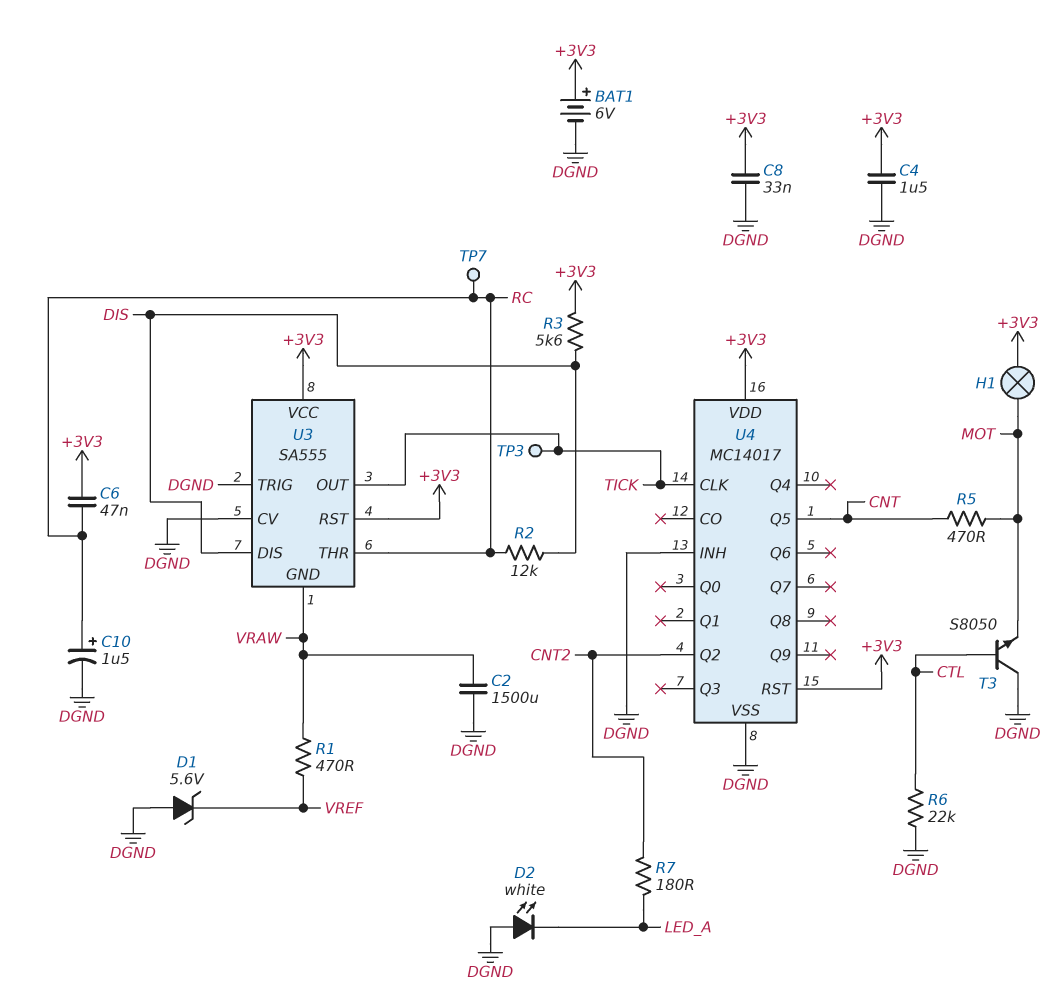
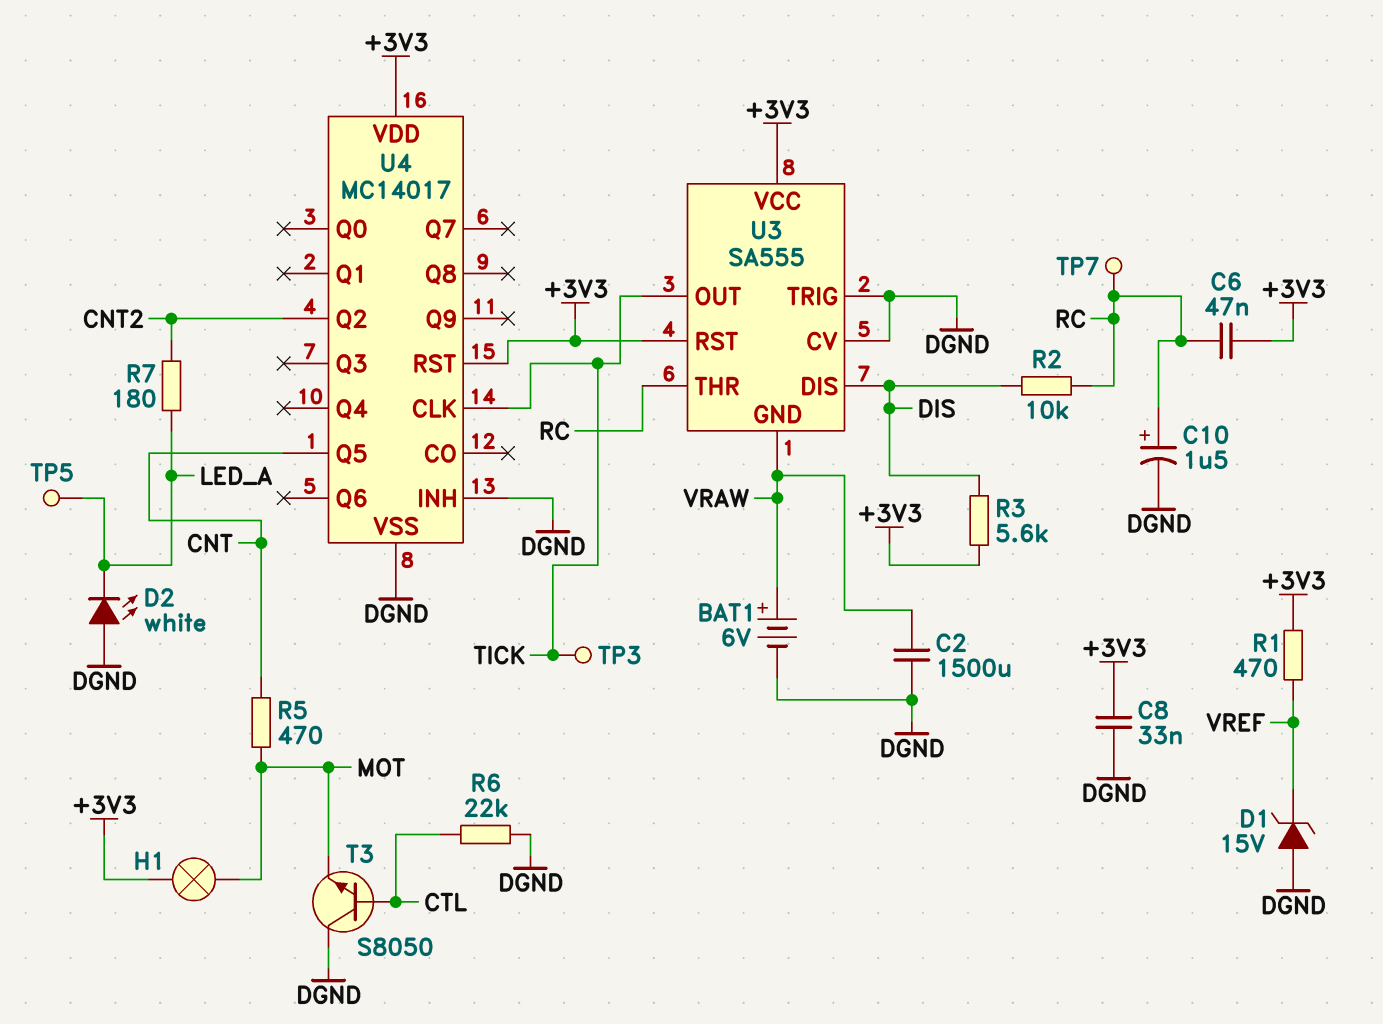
BAT1: 6V (plus +3V3, minus DGND) -> 6V (plus VRAW, minus DGND)
C4: 1.5uF (+3V3, DGND) -> none
D1: zener 5.6V (A DGND, K VREF) -> zener 15V (A DGND, K VREF)
R1: 470 (VRAW, VREF) -> 470 (+3V3, VREF)
R2: 12k (DIS, RC) -> 10k (DIS, RC)
TP5: none -> test point (LED_A)

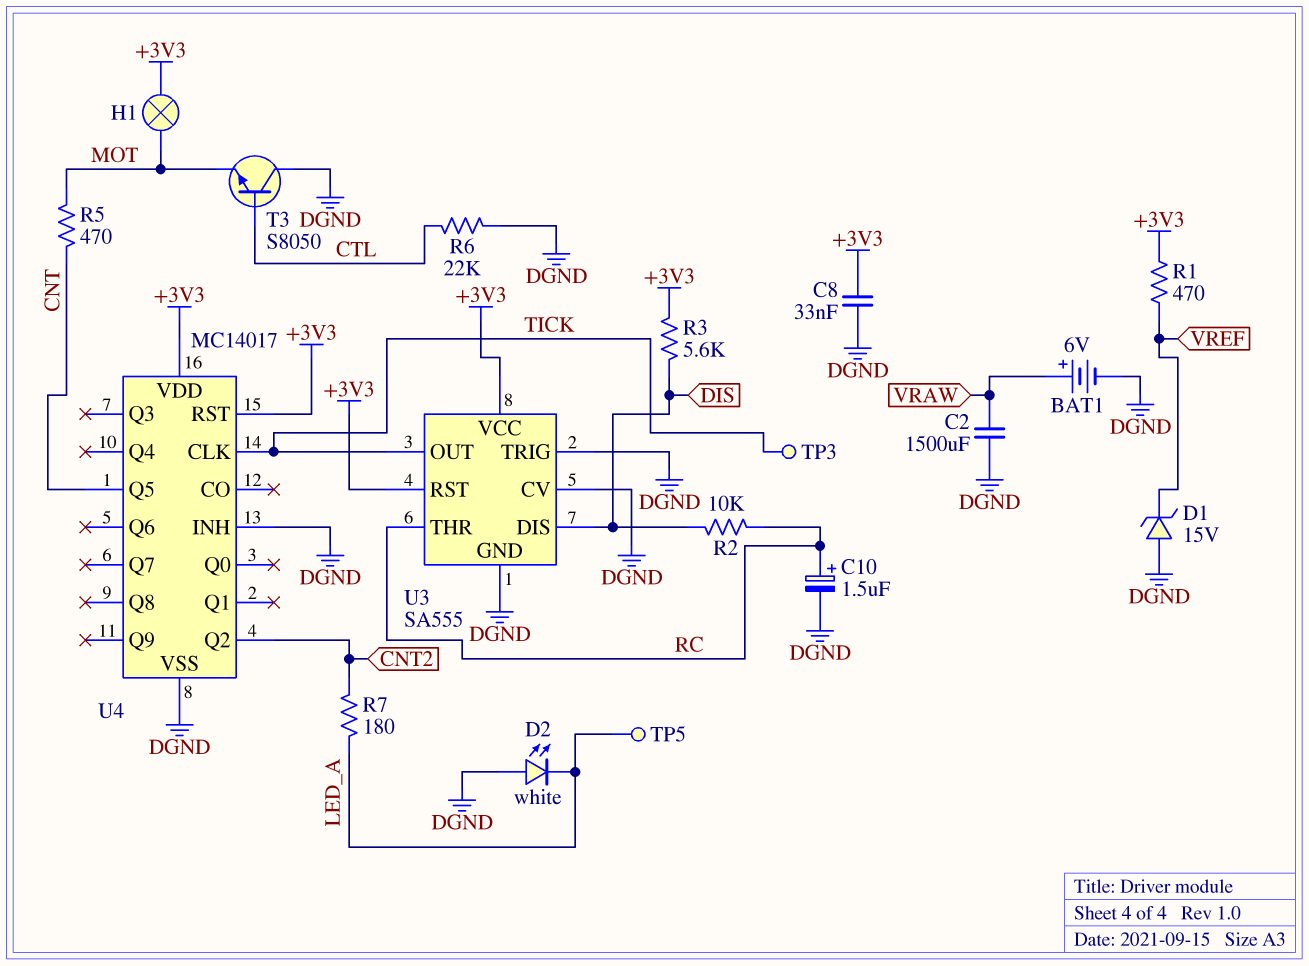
C6: 47nF (+3V3, RC) -> none
TP7: test point (RC) -> none
U3 pin GND: VRAW -> DGND

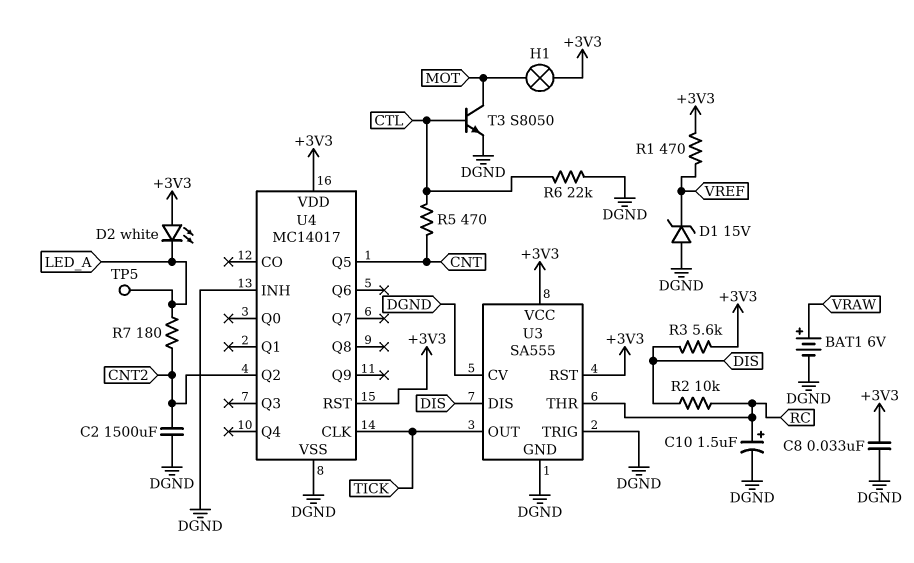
C2: 1500uF (DGND, VRAW) -> 1500uF (CNT2, DGND)
D2: LED white (A DGND, K LED_A) -> LED white (A +3V3, K LED_A)
R5: 470 (CNT, MOT) -> 470 (CNT, CTL)
T3: NPN S8050 (B CTL, C DGND, E MOT) -> NPN S8050 (B CTL, C MOT, E DGND)
TP3: test point (TICK) -> none

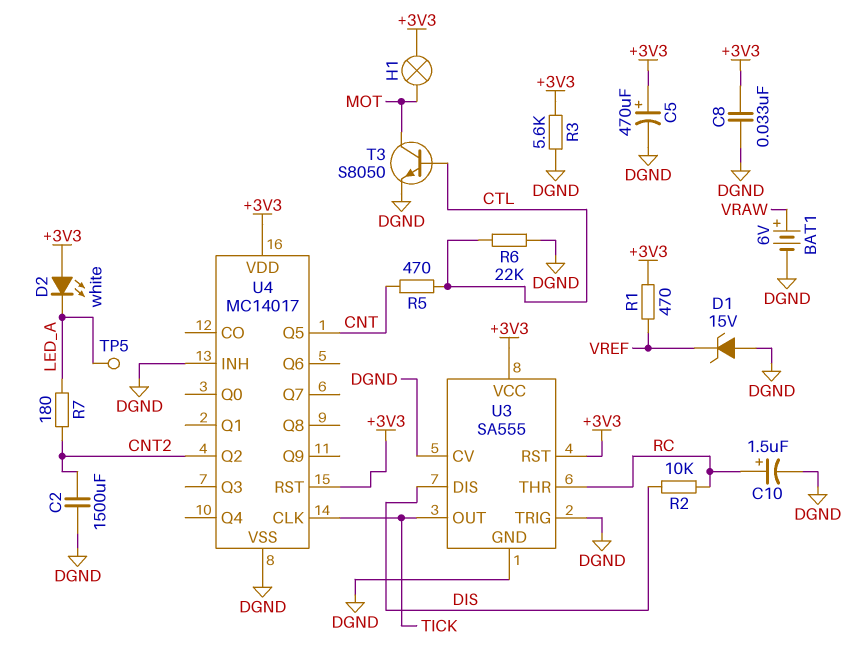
C5: none -> 470uF (plus +3V3, minus DGND)
R3: 5.6k (+3V3, DIS) -> 5.6k (+3V3, DGND)

